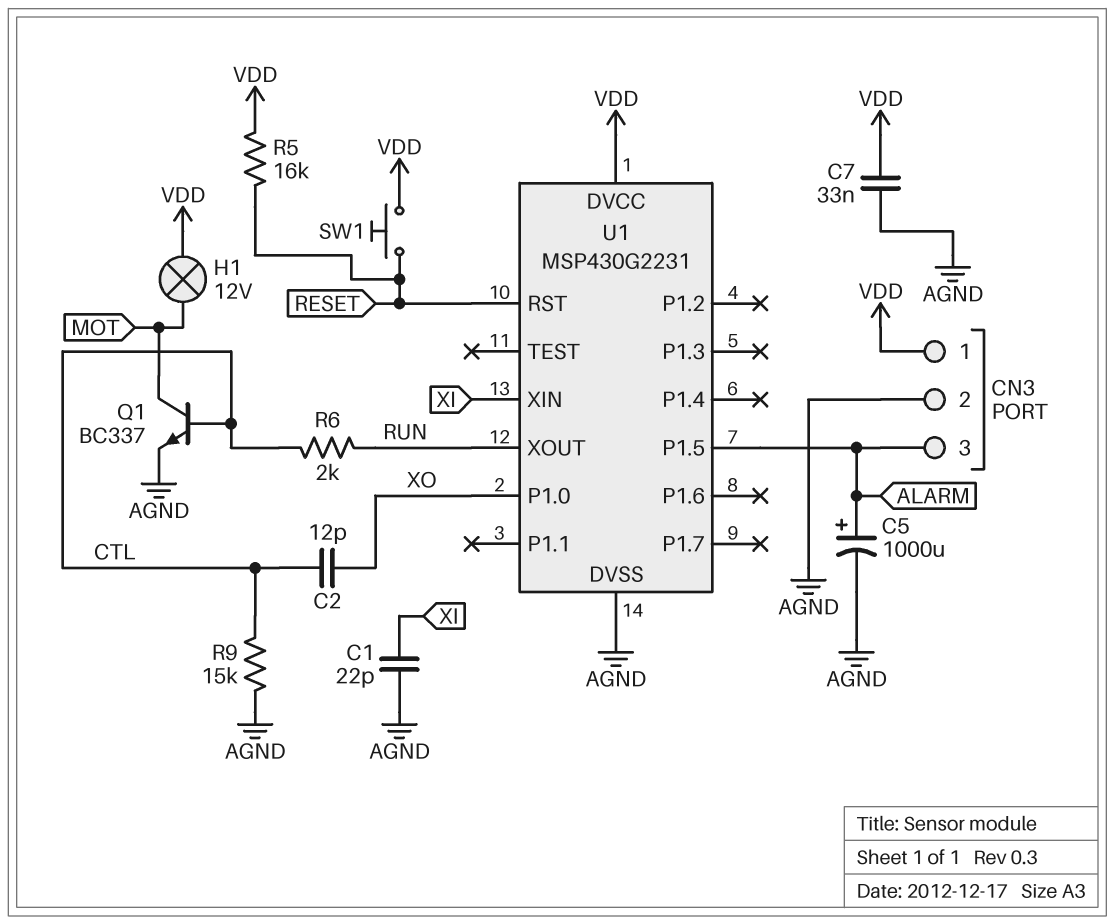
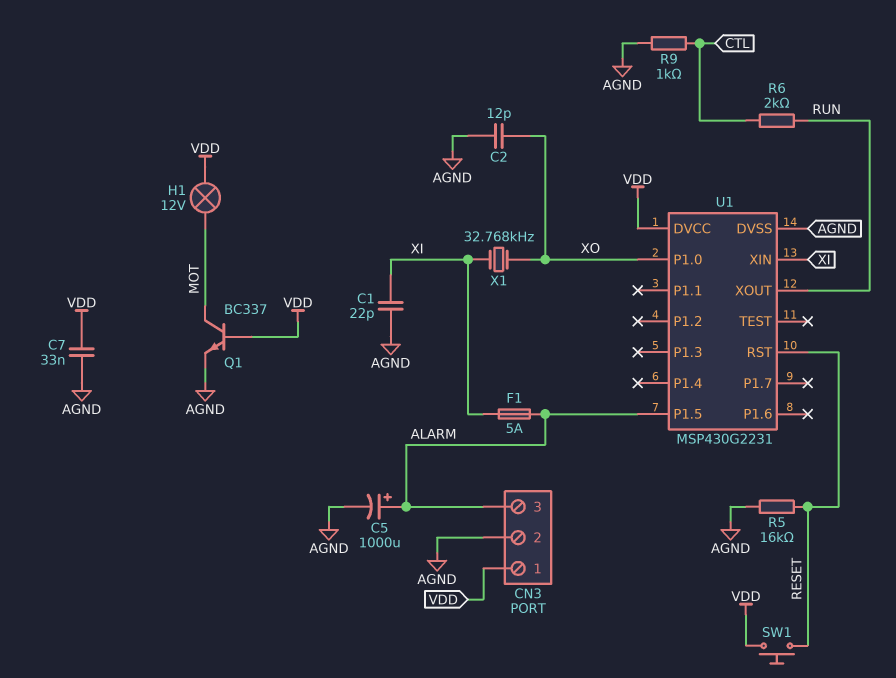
C2: 12pF (CTL, XO) -> 12pF (AGND, XO)
F1: none -> 5A (ALARM, XI)
Q1: NPN BC337 (B CTL, C MOT, E AGND) -> NPN BC337 (B VDD, C MOT, E AGND)
R5: 16k (RESET, VDD) -> 16k (AGND, RESET)
R9: 15k (AGND, CTL) -> 1k (AGND, CTL)
X1: none -> 32.768kHz (XI, XO)

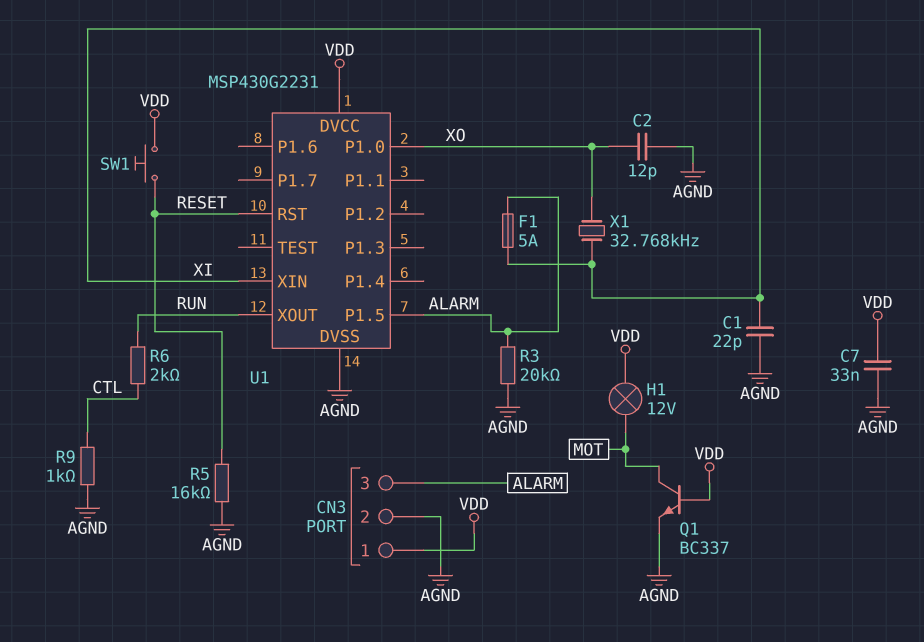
C5: 1000uF (plus ALARM, minus AGND) -> none
R3: none -> 20k (AGND, ALARM)

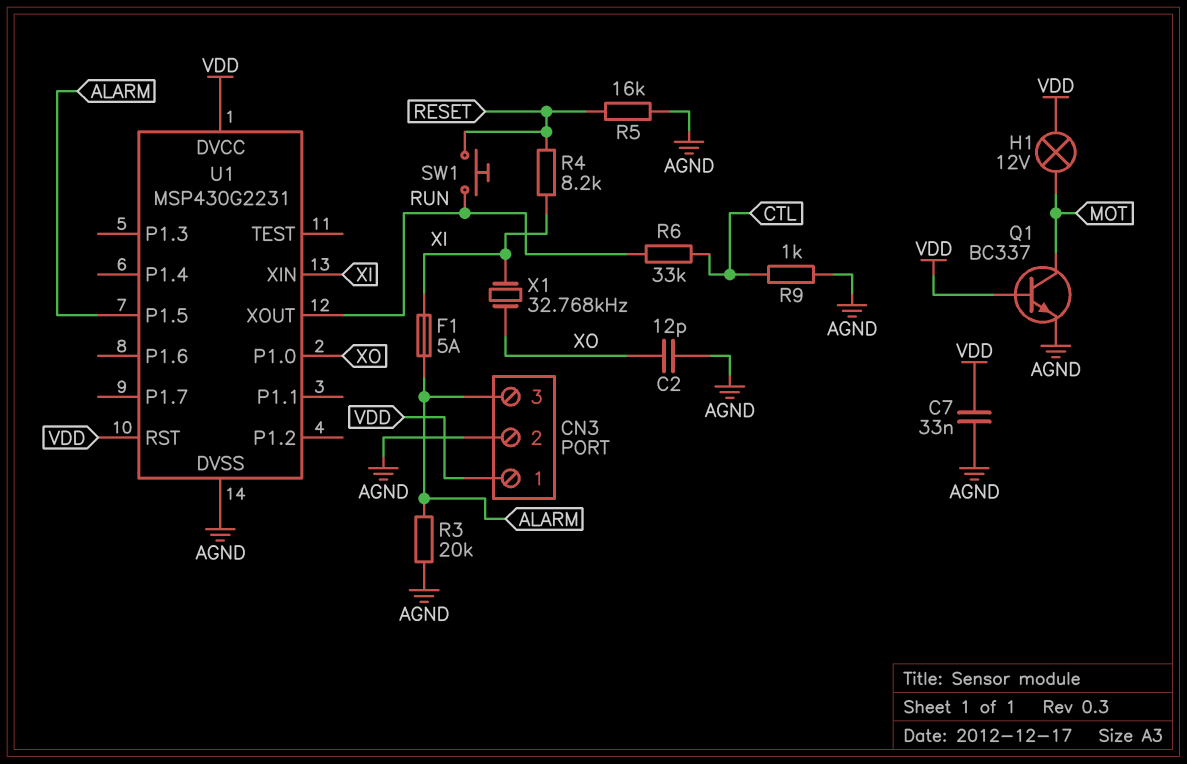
C1: 22pF (AGND, XI) -> none
R4: none -> 8.2k (RESET, XI)
R6: 2k (CTL, RUN) -> 33k (CTL, RUN)
SW1: button (RESET, VDD) -> button (RESET, RUN)
U1 pin RST: RESET -> VDD

